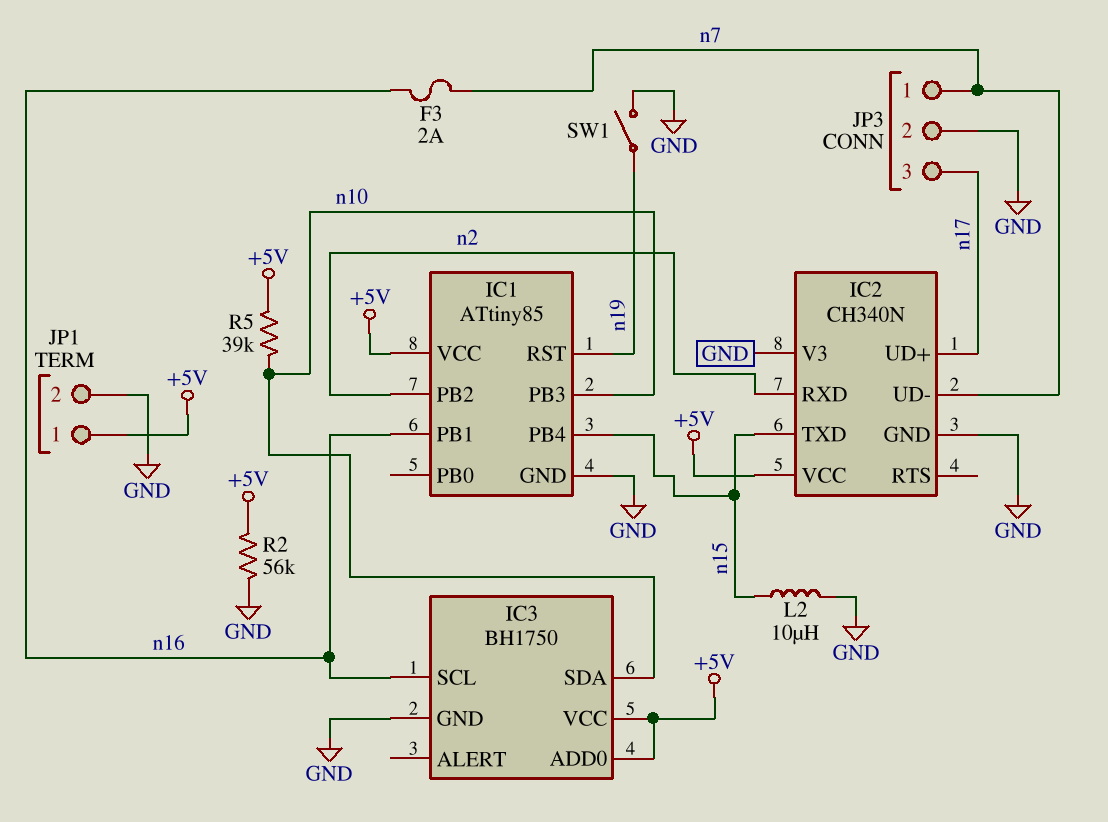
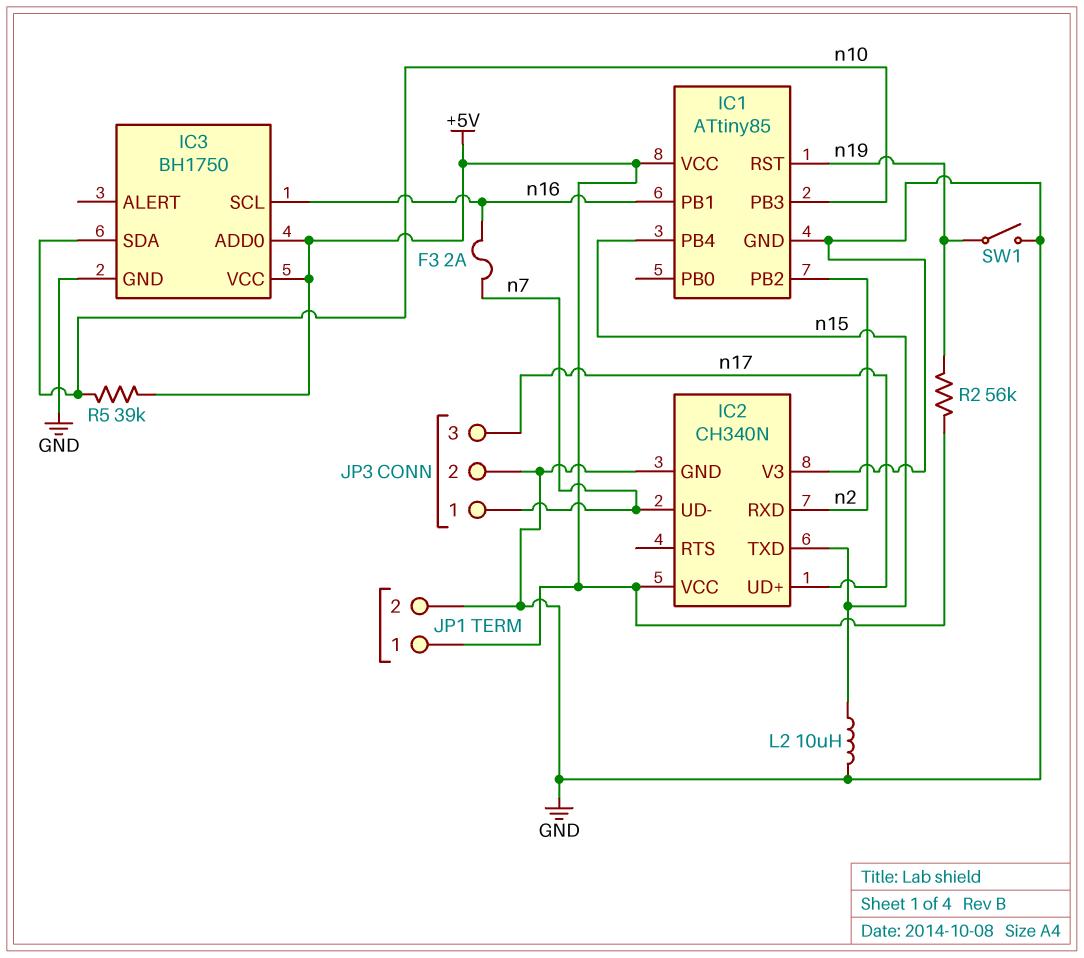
R2: 56k (+5V, GND) -> 56k (+5V, n19)

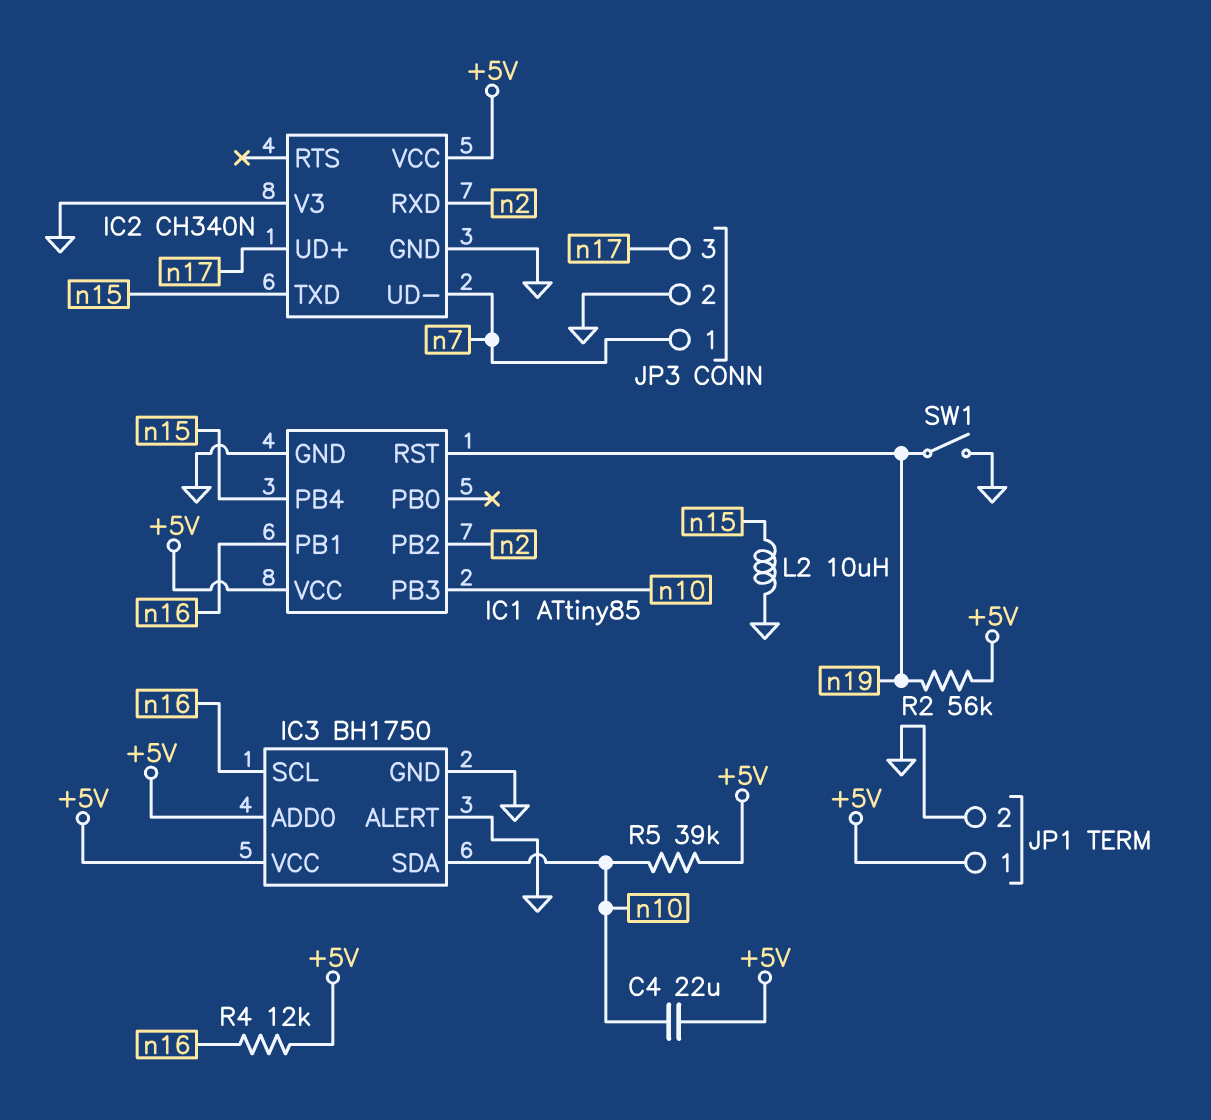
C4: none -> 22uF (+5V, n10)
F3: 2A (n7, n16) -> none
IC3 pin ALERT: none -> GND
R4: none -> 12k (+5V, n16)

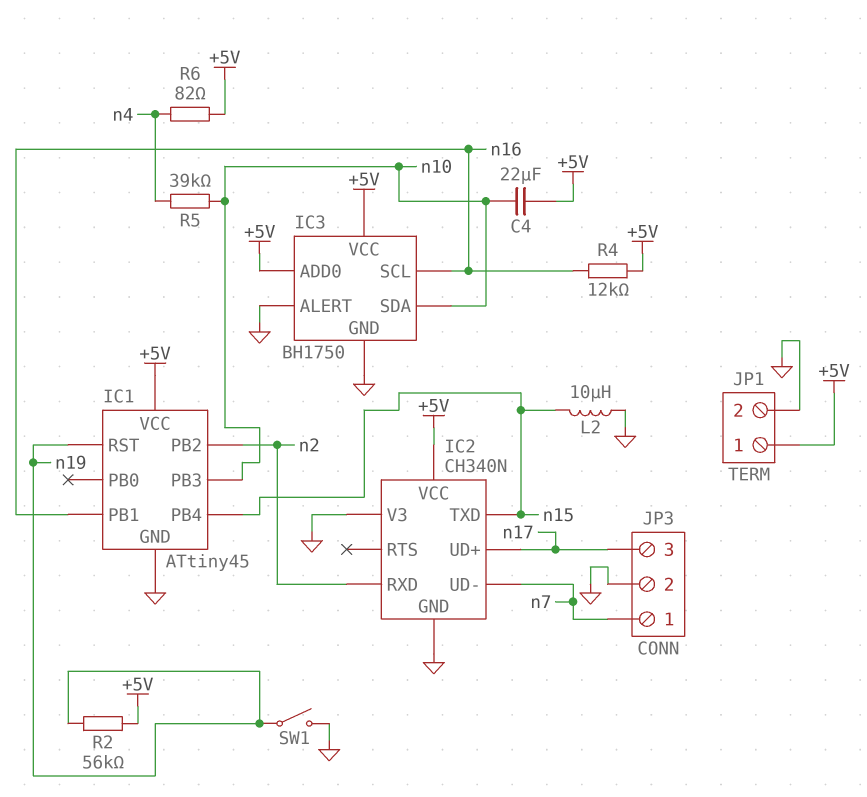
IC1: ATtiny85 -> ATtiny45
R5: 39k (+5V, n10) -> 39k (n4, n10)
R6: none -> 82 (+5V, n4)

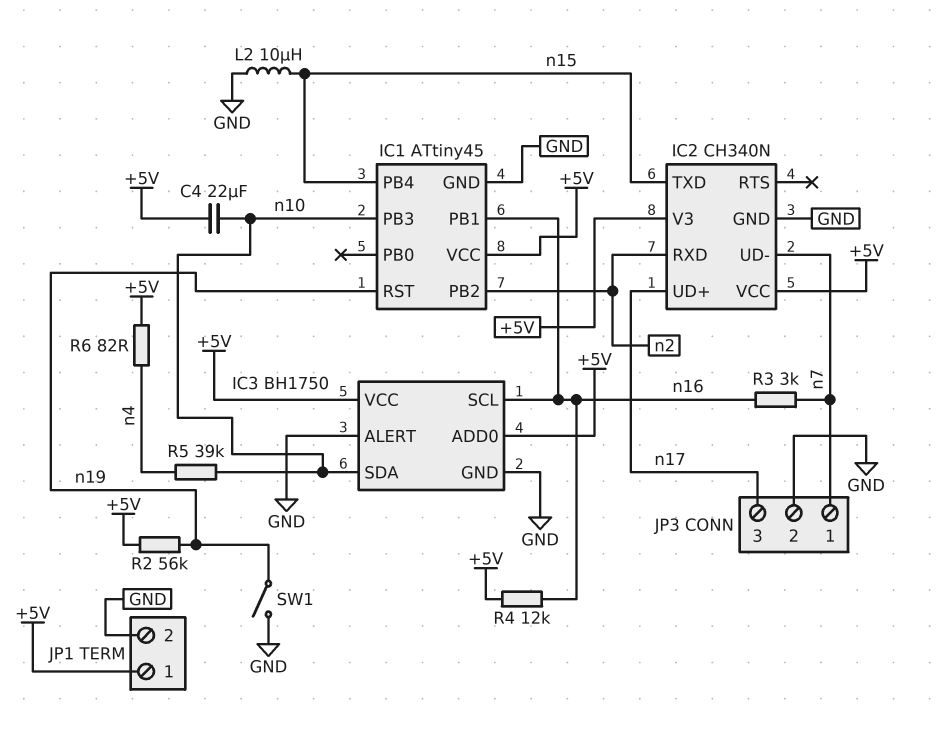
IC2 pin V3: GND -> +5V
R3: none -> 3k (n7, n16)

